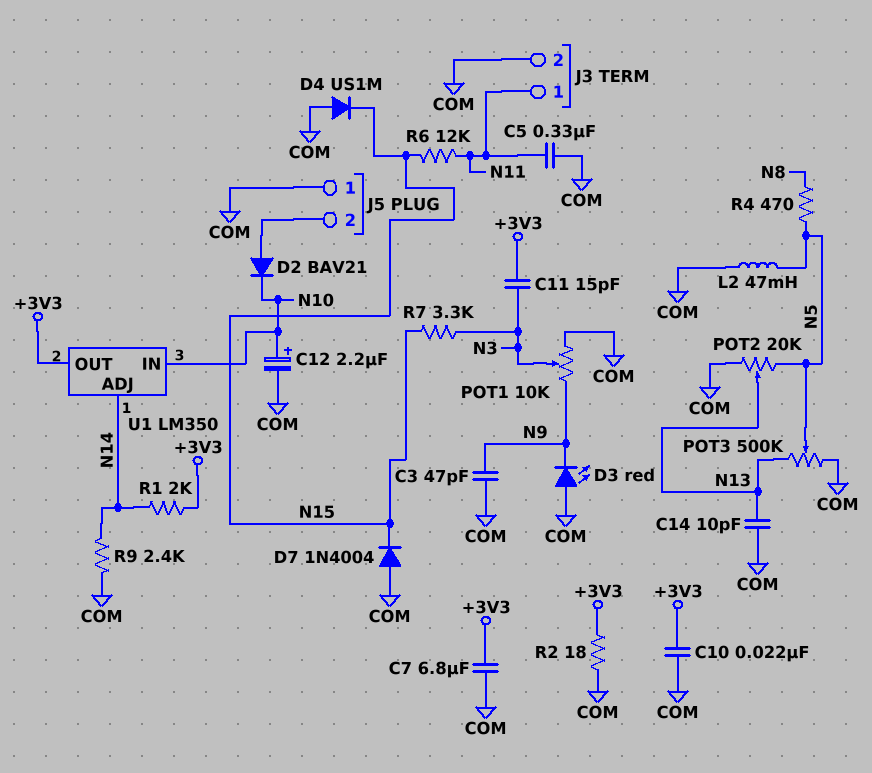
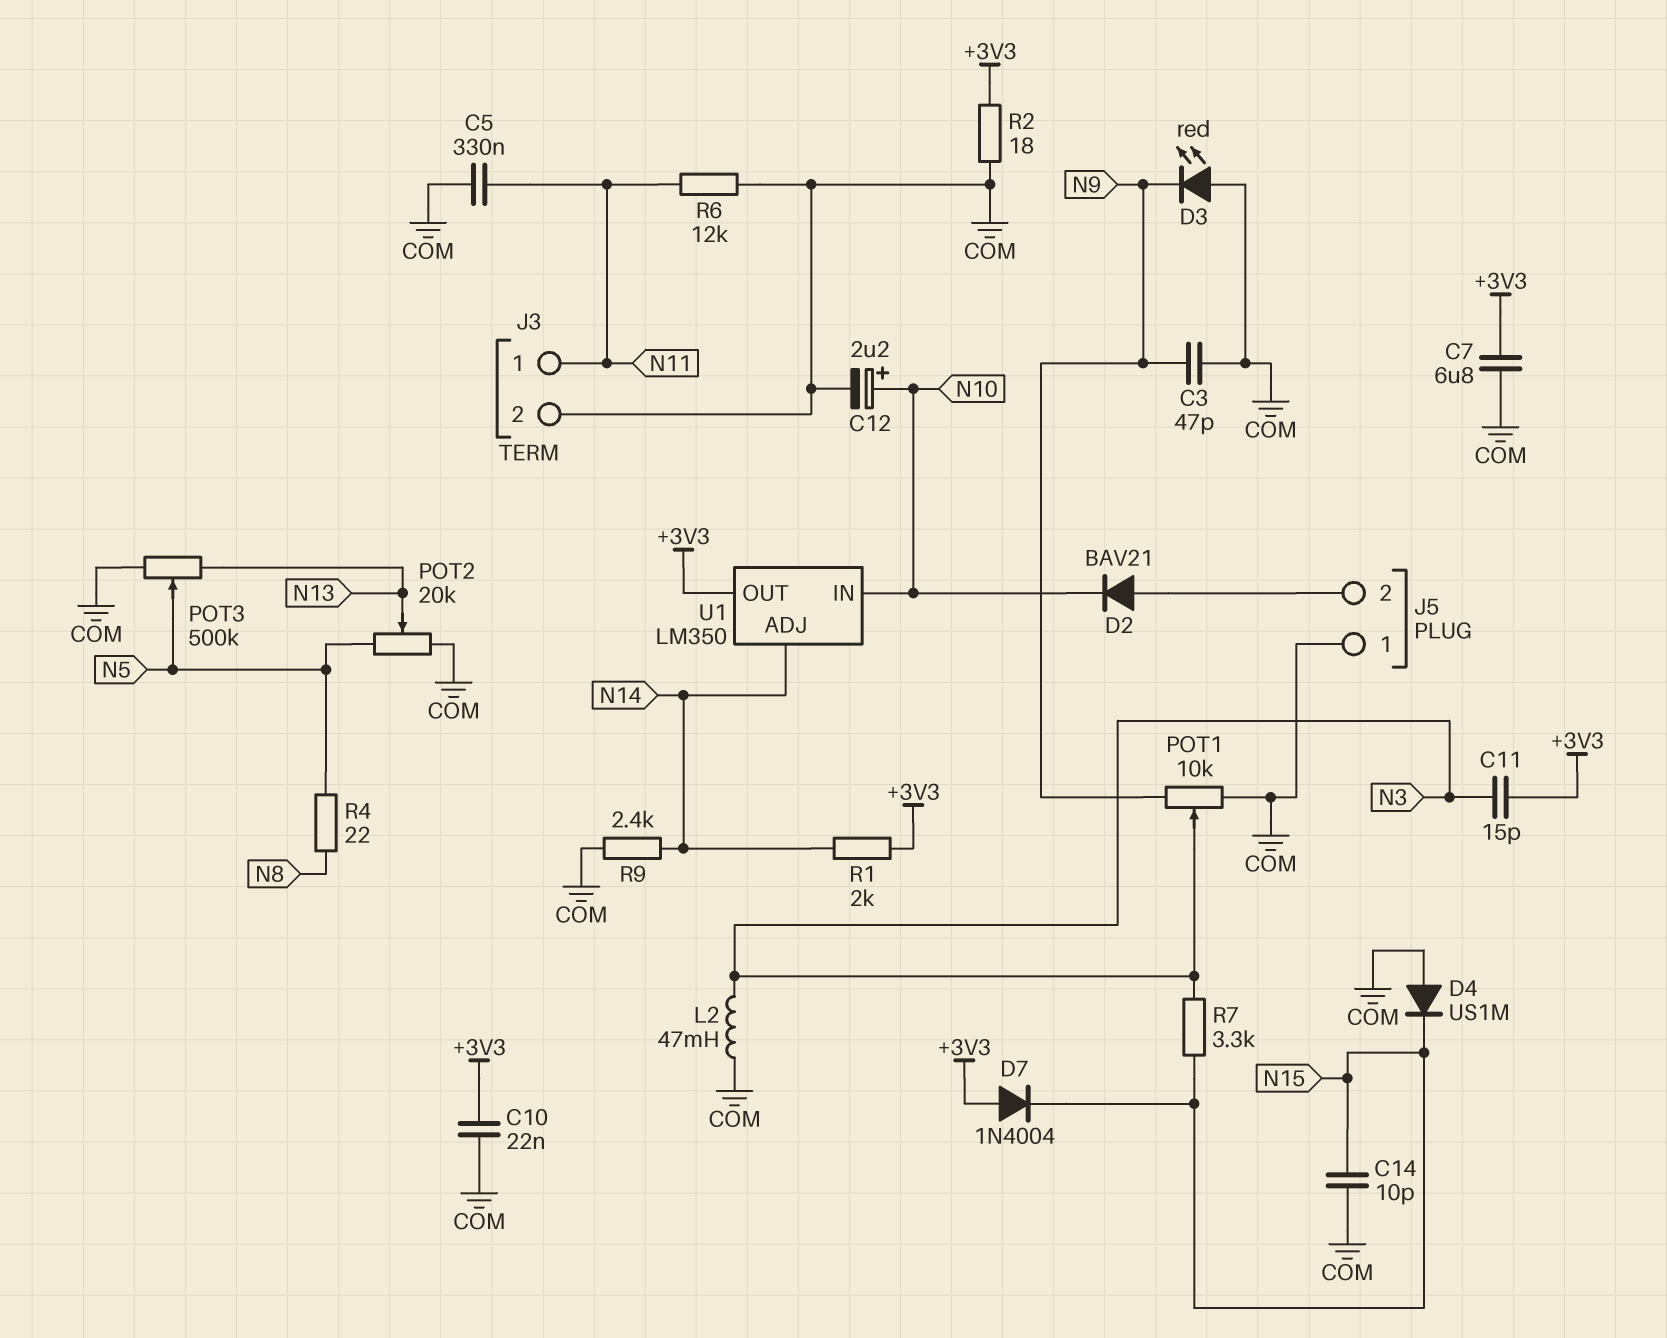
C14: 10pF (COM, N13) -> 10pF (COM, N15)
D7: diode 1N4004 (A COM, K N15) -> diode 1N4004 (A +3V3, K N15)
L2: 47mH (COM, N5) -> 47mH (COM, N3)
R4: 470 (N5, N8) -> 22 (N5, N8)
R6: 12k (N11, N15) -> 12k (COM, N11)

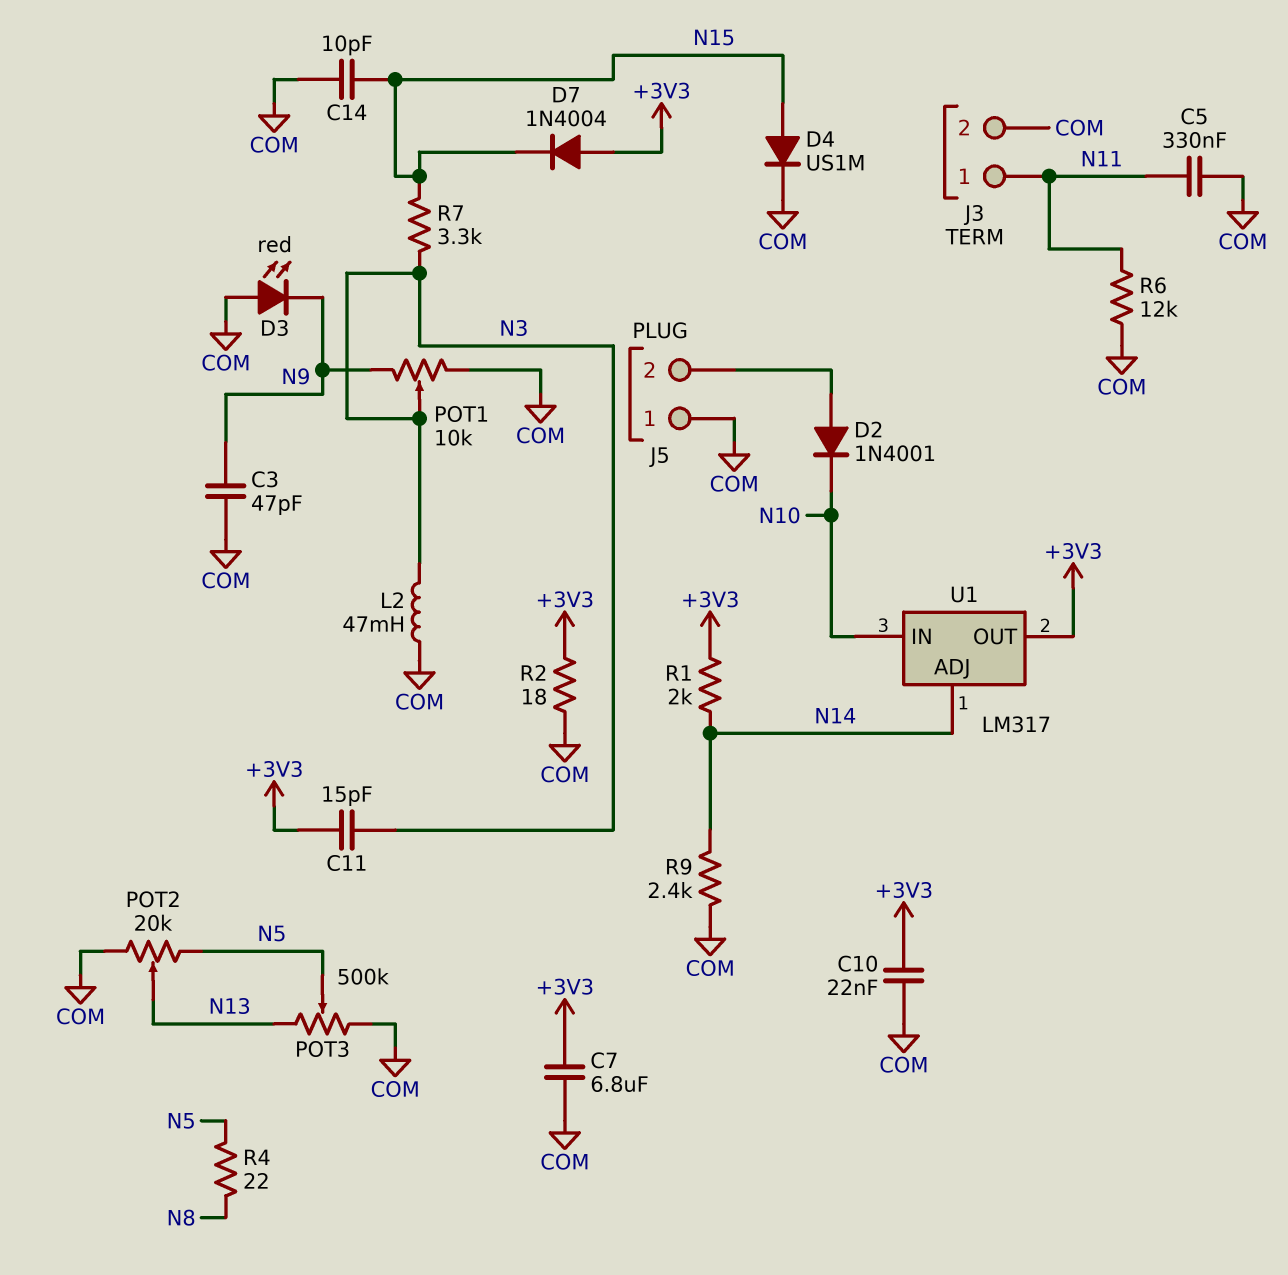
C12: 2.2uF (plus N10, minus COM) -> none
D2: diode BAV21 (A J5/2, K N10) -> diode 1N4001 (A J5/2, K N10)
D4: diode US1M (A COM, K N15) -> diode US1M (A N15, K COM)
U1: LM350 -> LM317

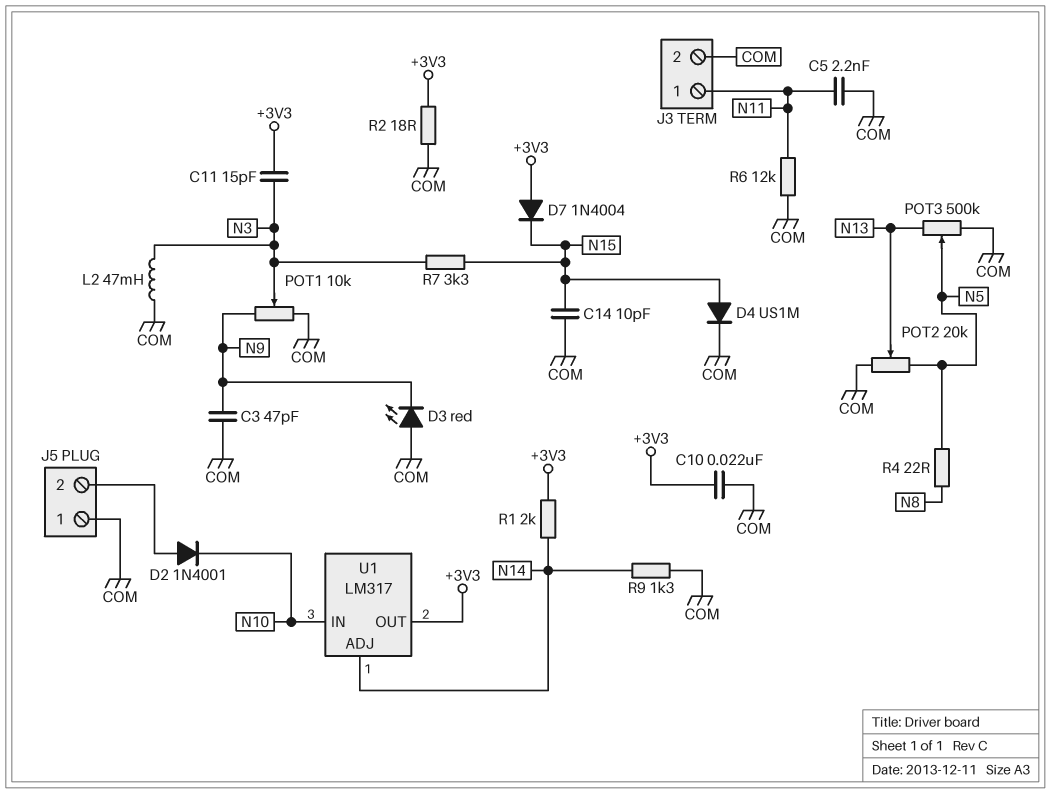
C5: 330nF (COM, N11) -> 2.2nF (COM, N11)
C7: 6.8uF (+3V3, COM) -> none
R9: 2.4k (COM, N14) -> 1.3k (COM, N14)

